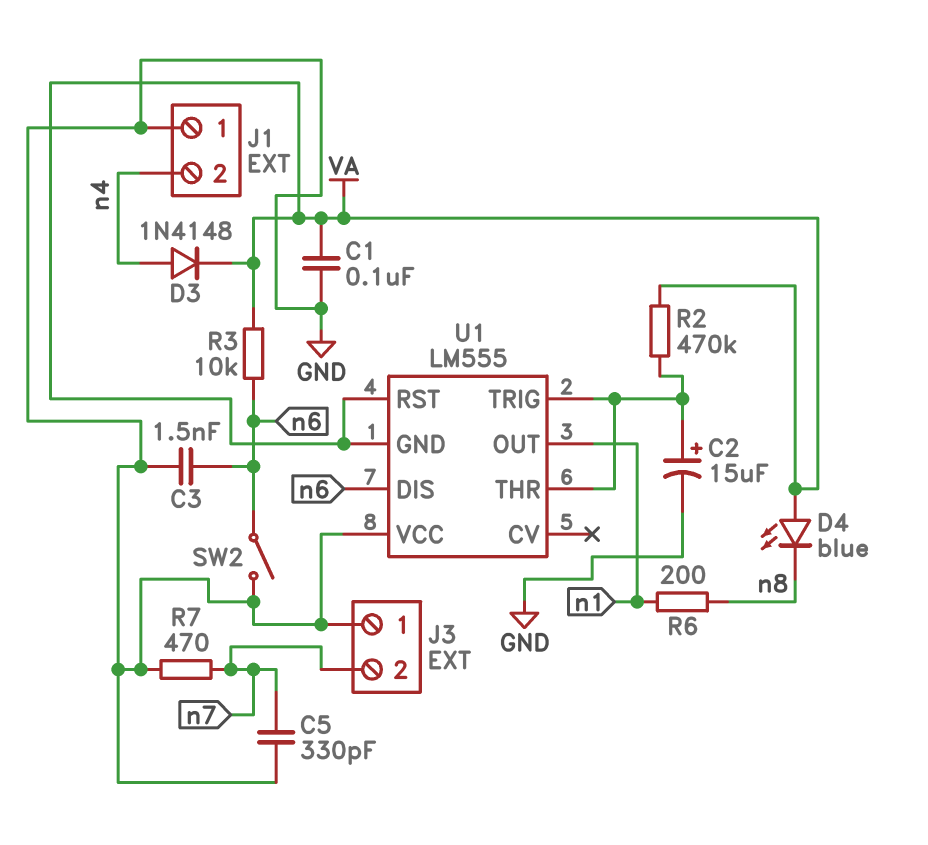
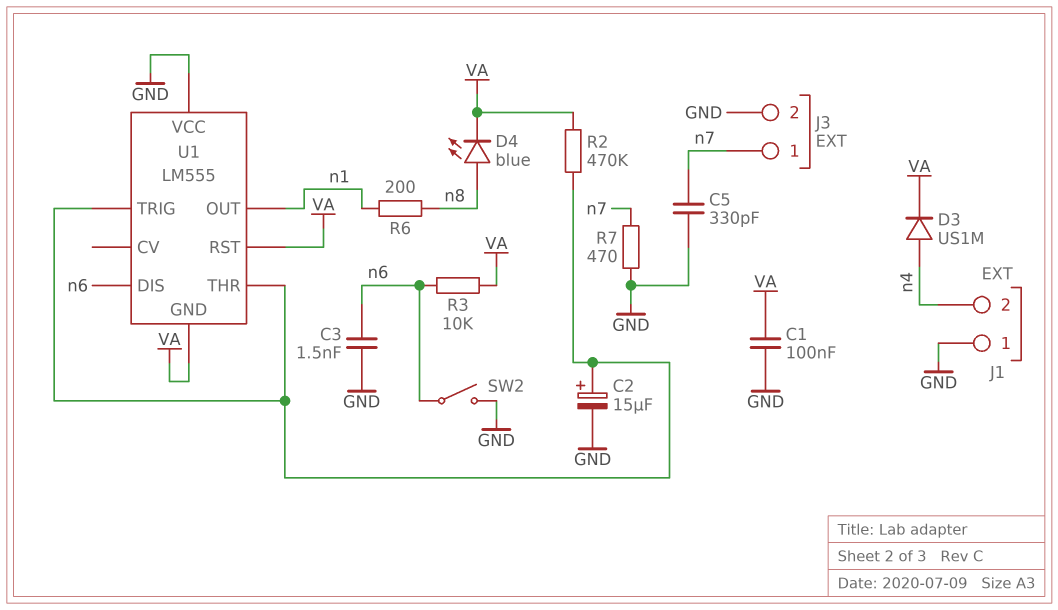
D3: diode 1N4148 (A n4, K VA) -> diode US1M (A n4, K VA)
D4: LED blue (A VA, K n8) -> LED blue (A n8, K VA)
J3 pin 1: GND -> n7
J3 pin 2: n7 -> GND

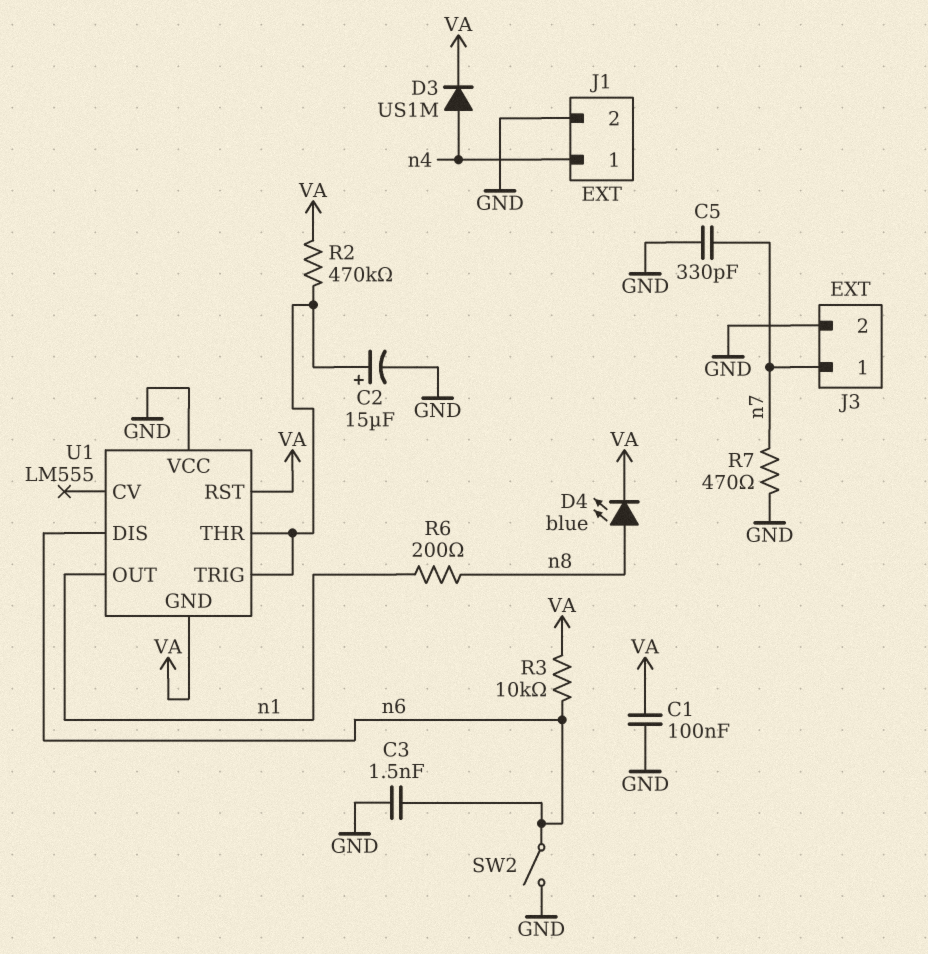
J1 pin 1: GND -> n4
J1 pin 2: n4 -> GND

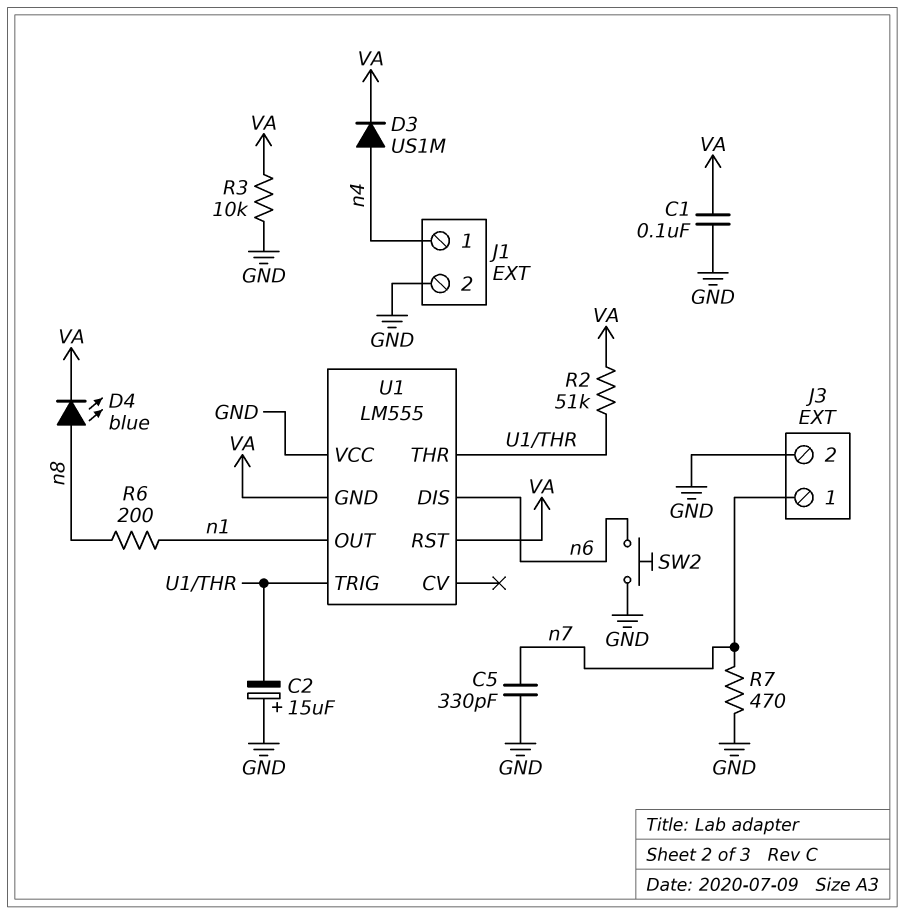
C2: 15uF (plus U1/THR, minus GND) -> 15uF (plus GND, minus U1/THR)
C3: 1.5nF (GND, n6) -> none
R2: 470k (U1/THR, VA) -> 51k (U1/THR, VA)
R3: 10k (VA, n6) -> 10k (GND, VA)
SW2: switch (GND, n6) -> button (GND, n6)

